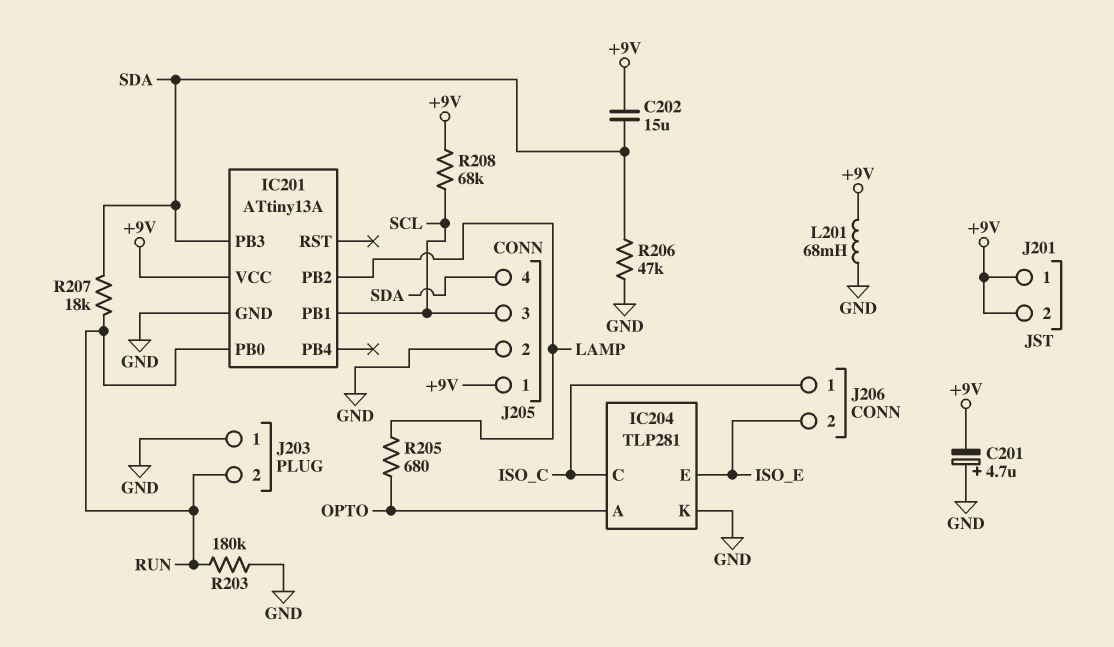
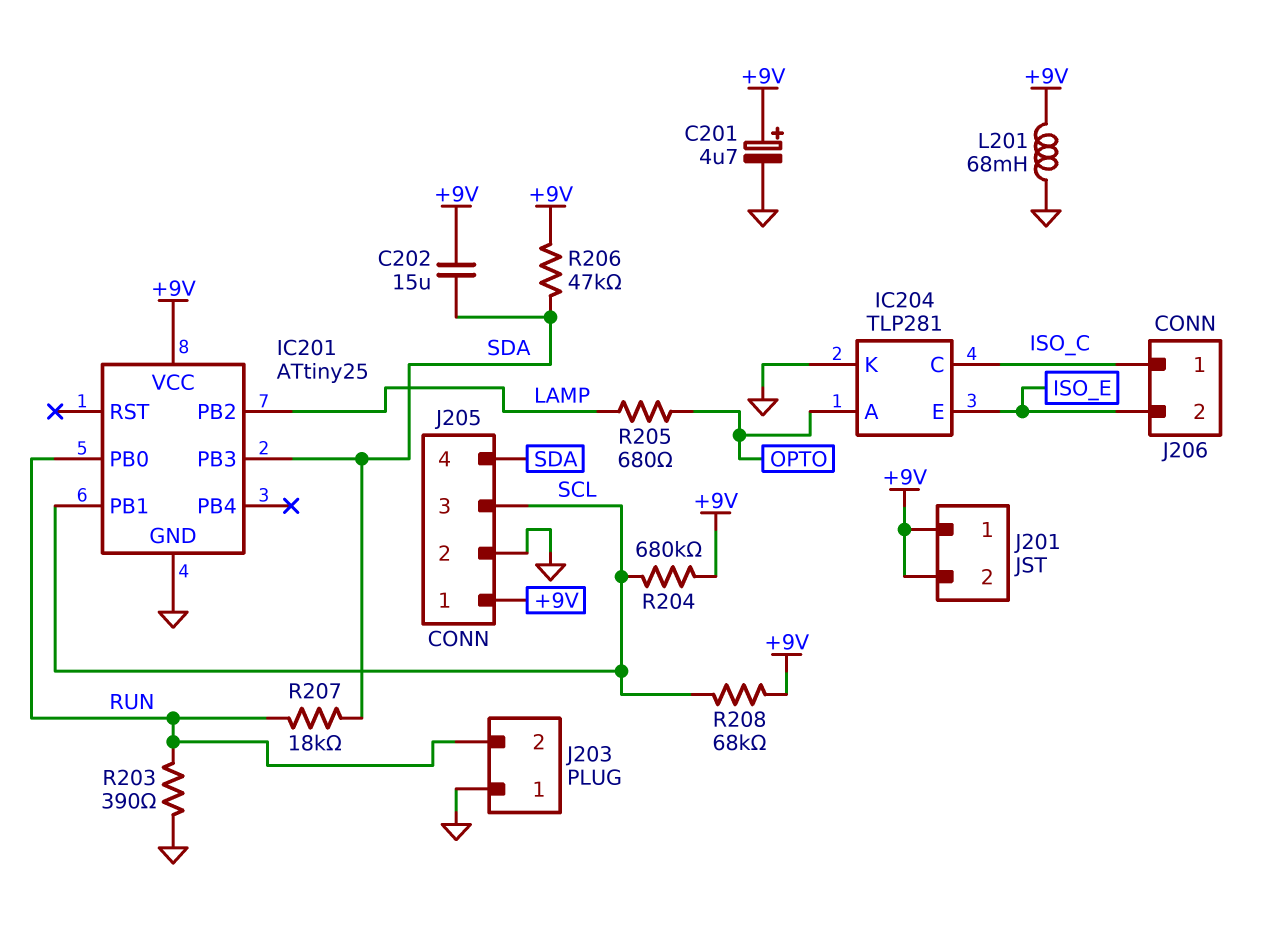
C201: 4.7uF (plus GND, minus +9V) -> 4.7uF (plus +9V, minus GND)
IC201: ATtiny13A -> ATtiny25
R203: 180k (GND, RUN) -> 390 (GND, RUN)
R204: none -> 680k (+9V, SCL)
R206: 47k (GND, SDA) -> 47k (+9V, SDA)

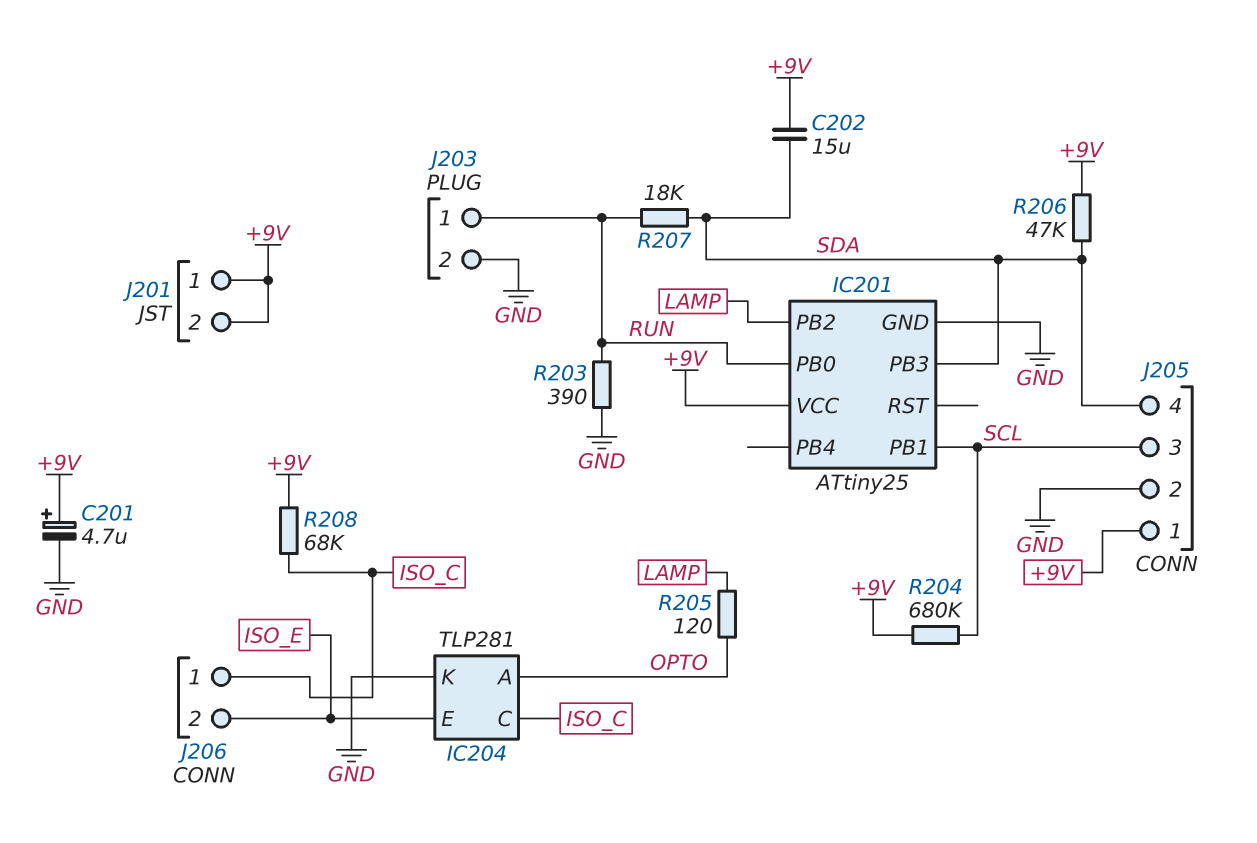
J203 pin 1: GND -> RUN
J203 pin 2: RUN -> GND
L201: 68mH (+9V, GND) -> none
R205: 680 (LAMP, OPTO) -> 120 (LAMP, OPTO)
R208: 68k (+9V, SCL) -> 68k (+9V, ISO_C)

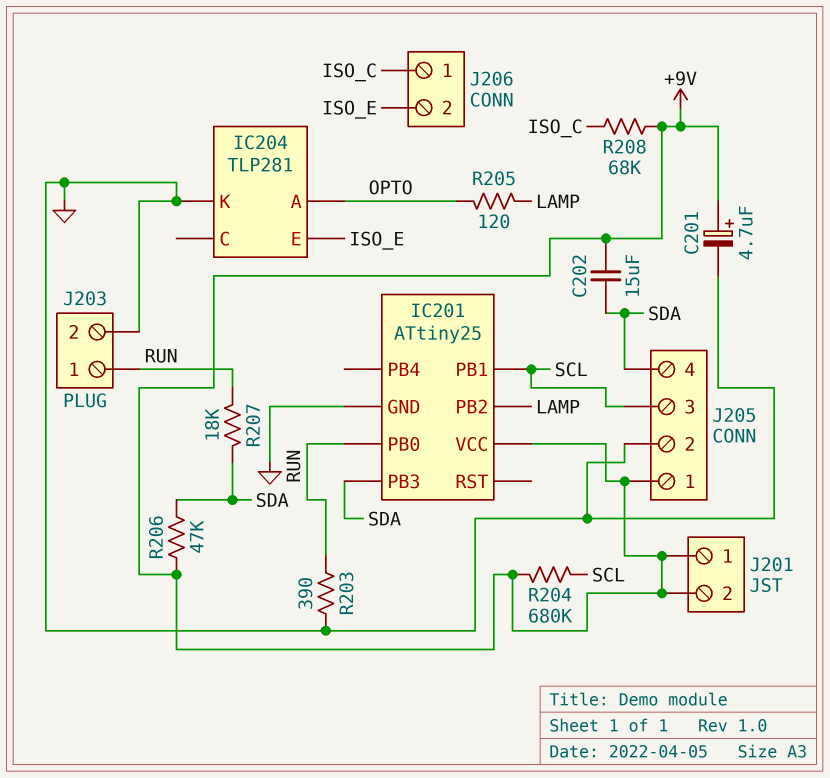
IC204 pin C: ISO_C -> none

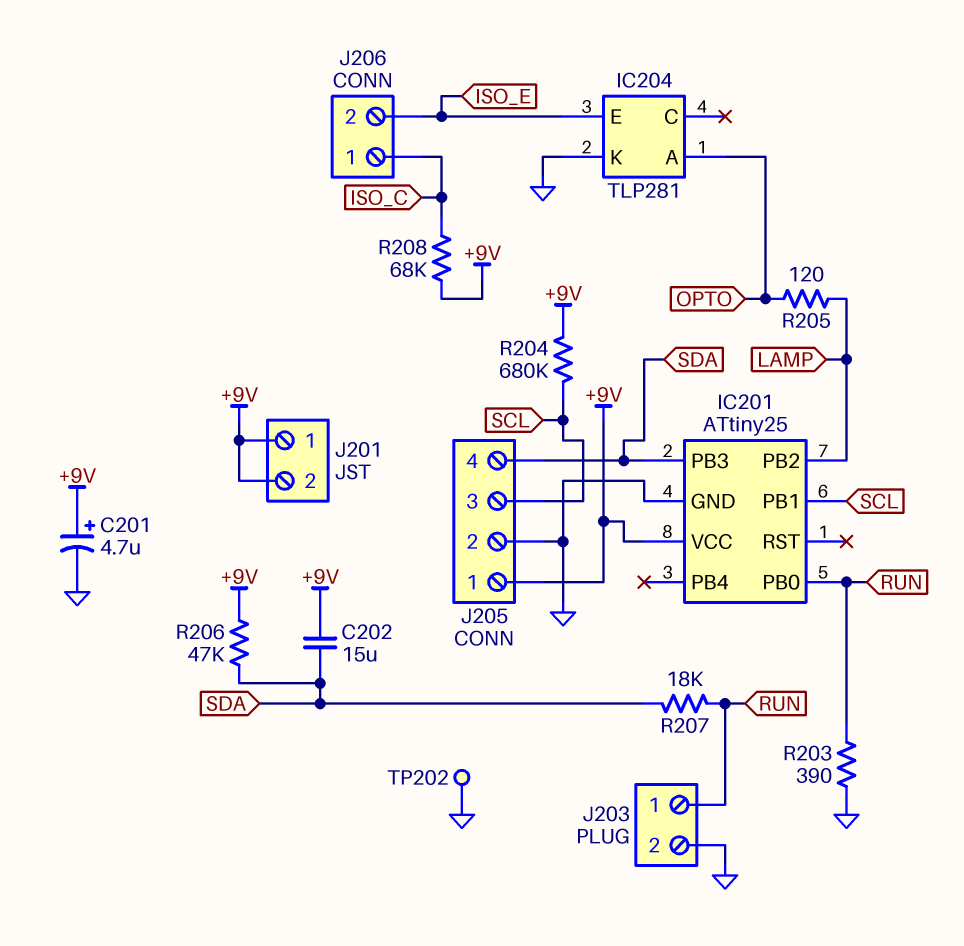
TP202: none -> test point (GND)

